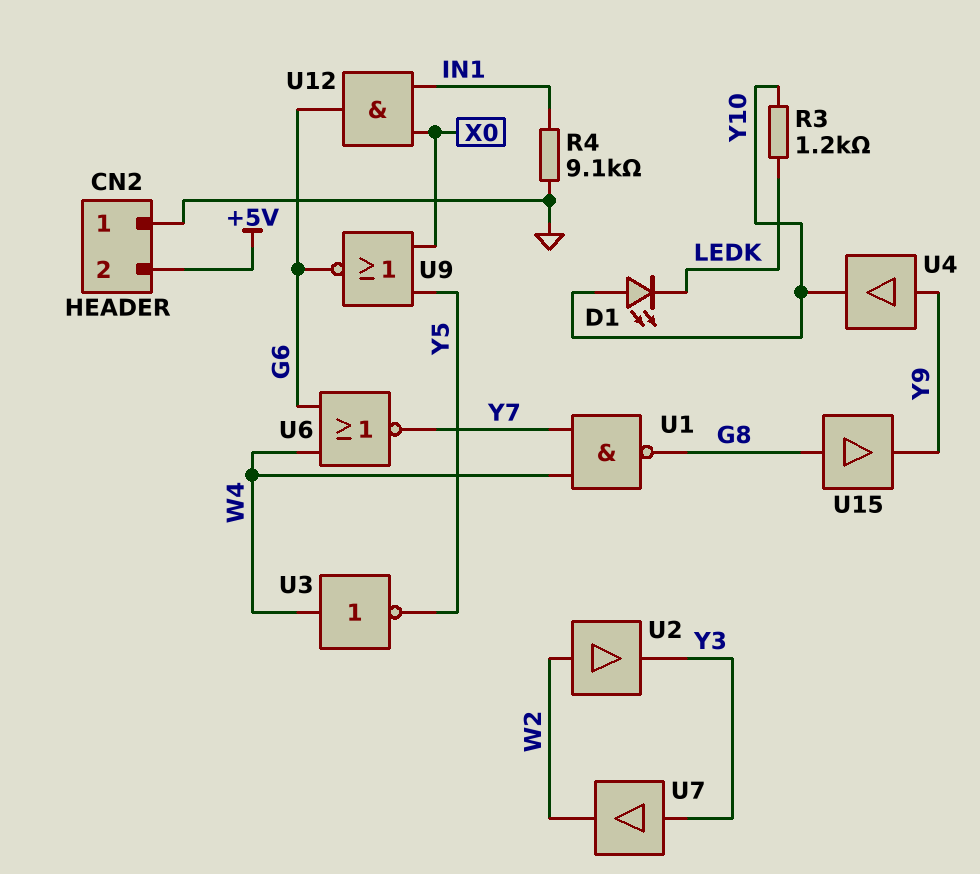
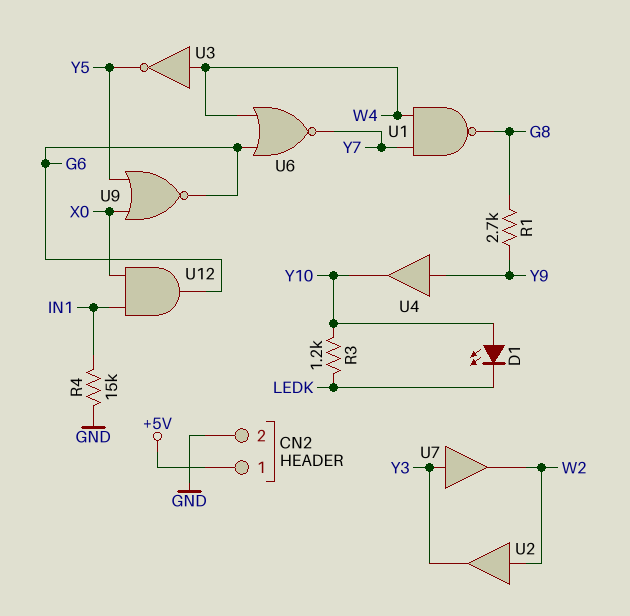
CN2 pin 1: GND -> +5V
CN2 pin 2: +5V -> GND
R1: none -> 2.7k (G8, Y9)
R4: 9.1k (GND, IN1) -> 15k (GND, IN1)
U15: buffer (in G8, out Y9) -> none

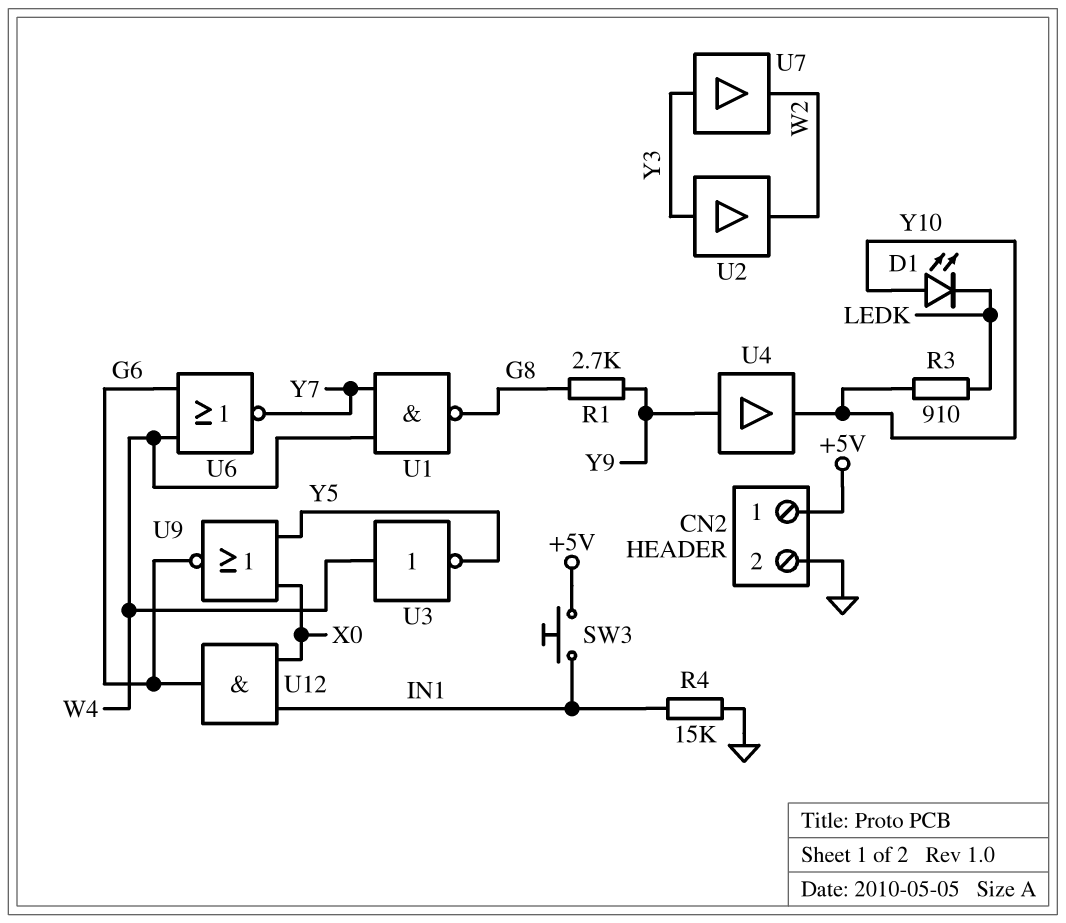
R3: 1.2k (LEDK, Y10) -> 910 (LEDK, Y10)
SW3: none -> button (+5V, IN1)
U2: buffer (in W2, out Y3) -> buffer (in Y3, out W2)

